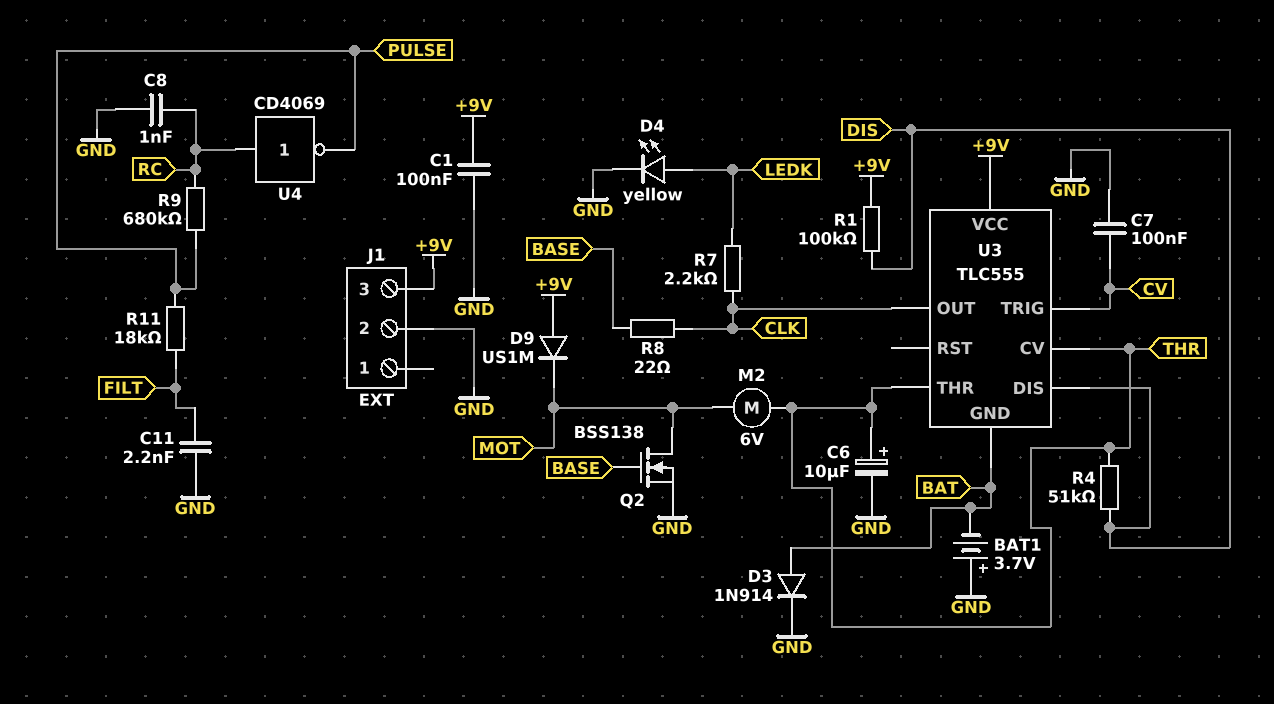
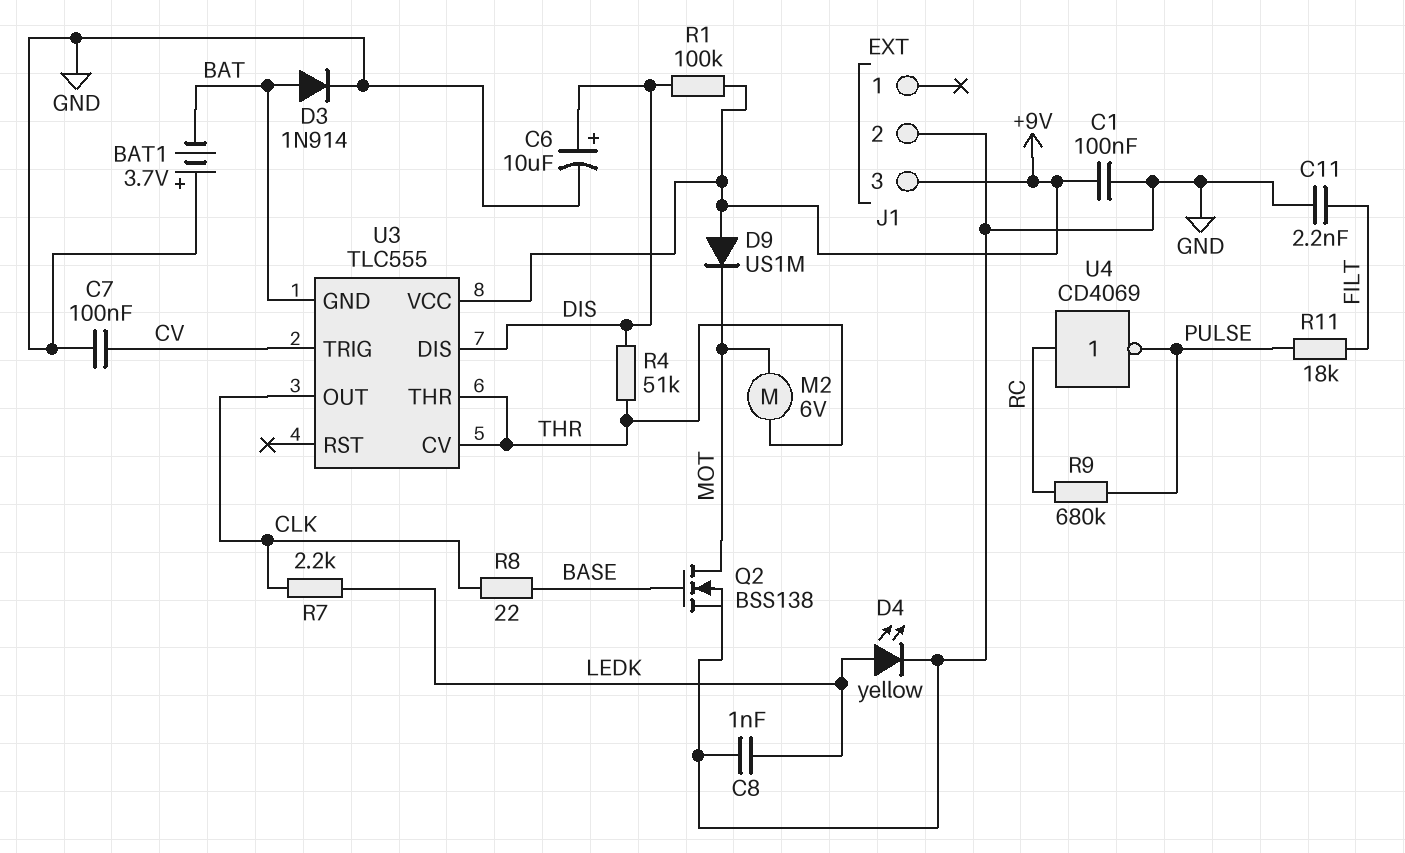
C6: 10uF (plus THR, minus GND) -> 10uF (plus DIS, minus GND)
C8: 1nF (GND, RC) -> 1nF (GND, LEDK)

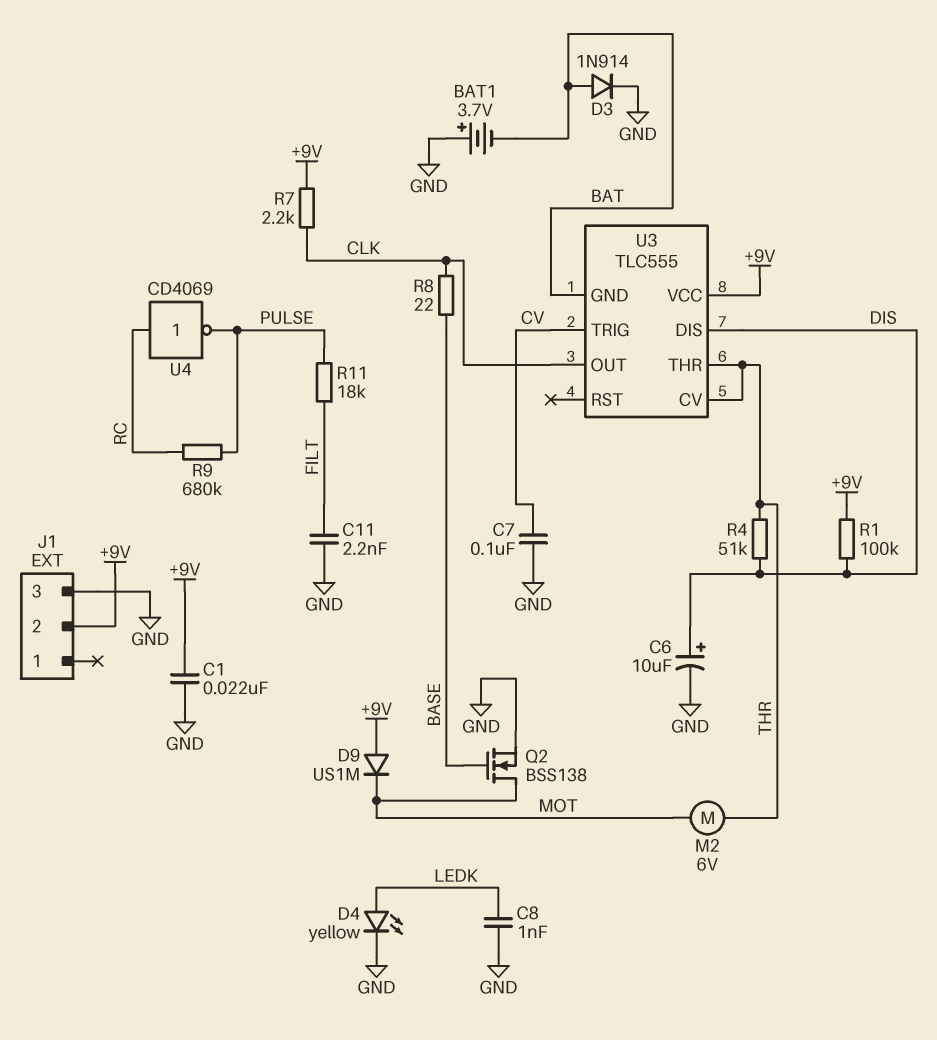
C1: 100nF (+9V, GND) -> 22nF (+9V, GND)
J1 pin 2: GND -> +9V
J1 pin 3: +9V -> GND
R7: 2.2k (CLK, LEDK) -> 2.2k (+9V, CLK)

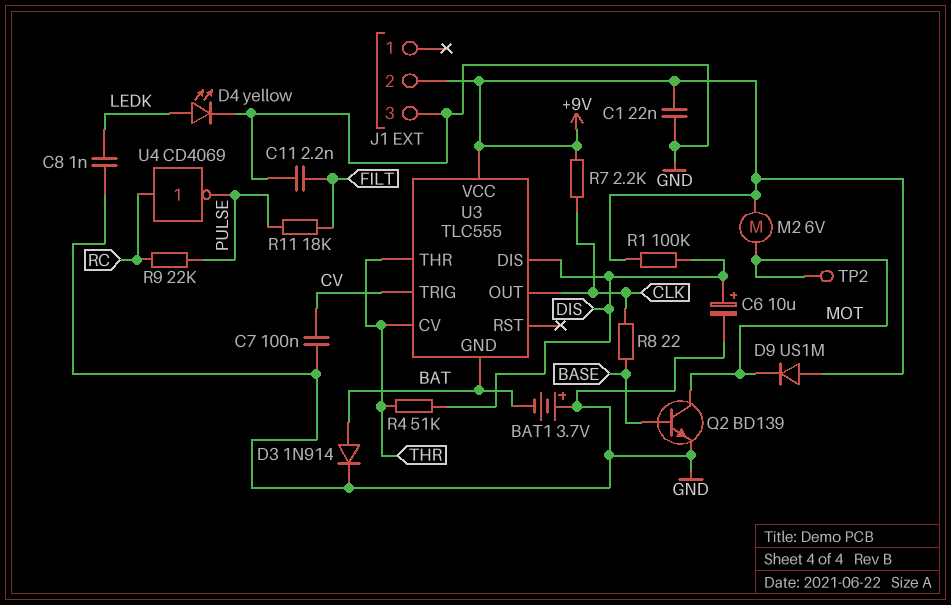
M2: motor 6V (MOT, THR) -> motor 6V (+9V, MOT)
Q2: NMOS BSS138 (G BASE, D MOT, S GND) -> NPN BD139 (B BASE, C MOT, E GND)
R9: 680k (PULSE, RC) -> 22k (PULSE, RC)
TP2: none -> test point (MOT)

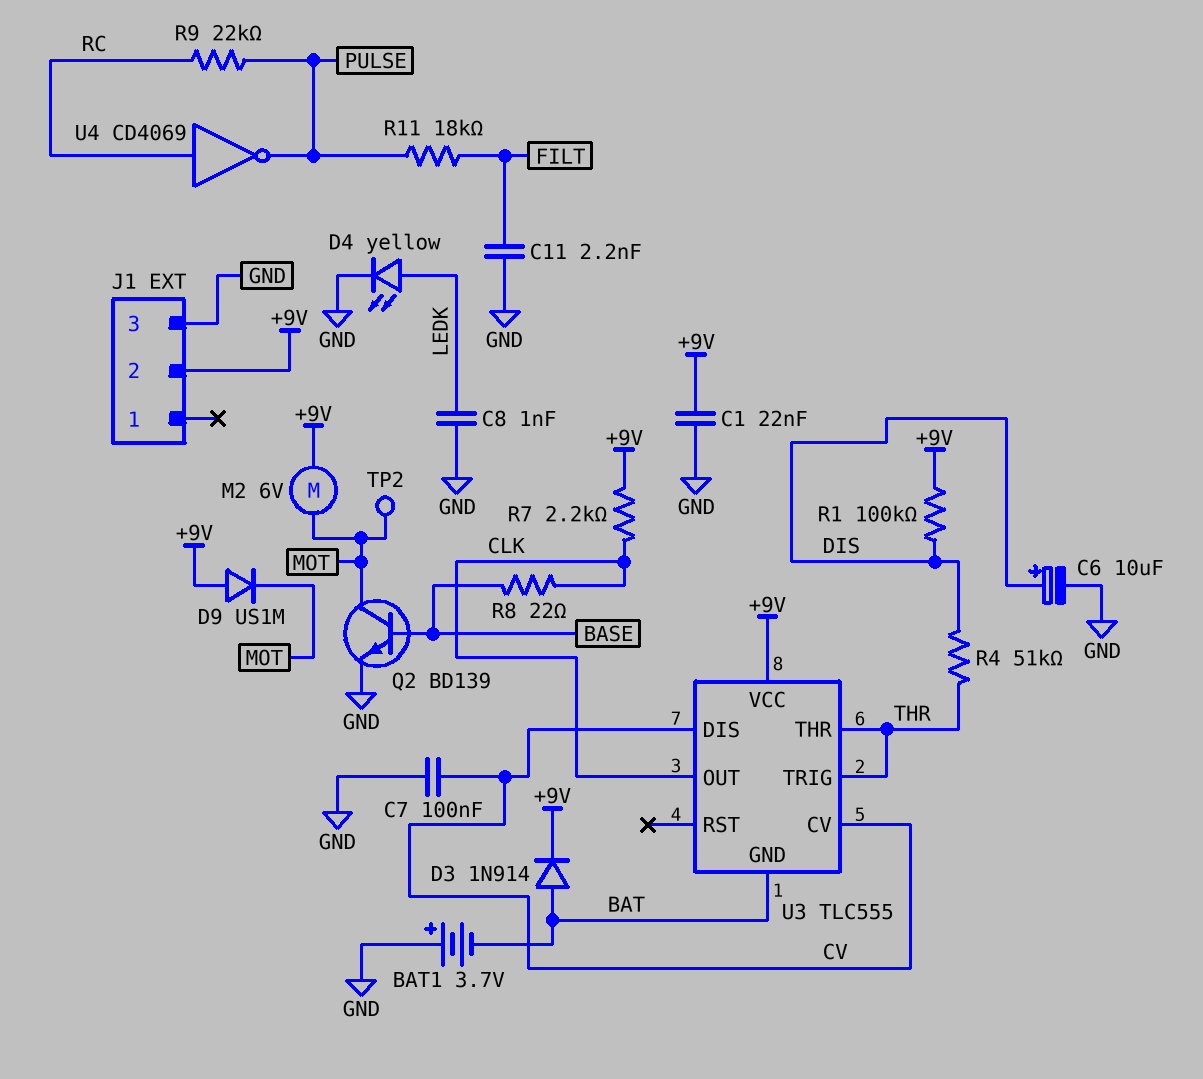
D3: diode 1N914 (A BAT, K GND) -> diode 1N914 (A BAT, K +9V)
U3 pin CV: THR -> CV
U3 pin DIS: DIS -> CV
U3 pin TRIG: CV -> THR

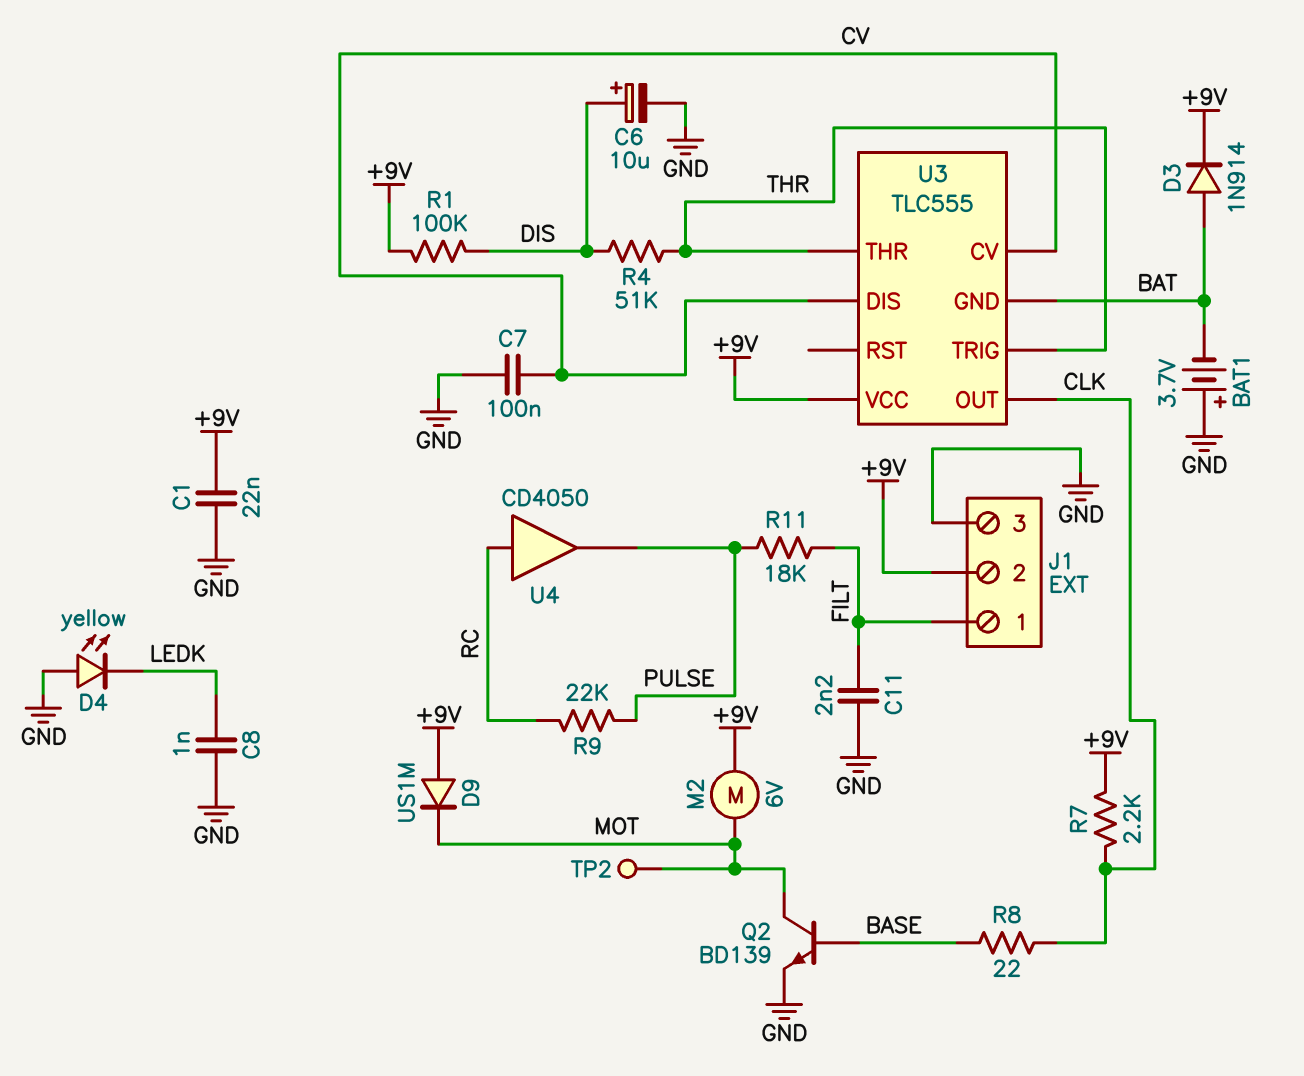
D4: LED yellow (A LEDK, K GND) -> LED yellow (A GND, K LEDK)
J1 pin 1: none -> FILT
U4: NOT CD4069 (in RC, out PULSE) -> buffer CD4050 (in RC, out PULSE)

